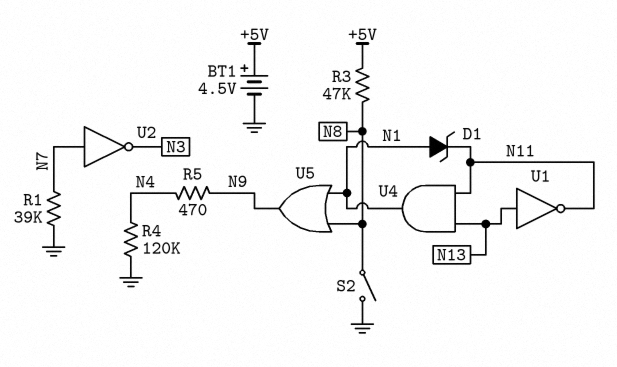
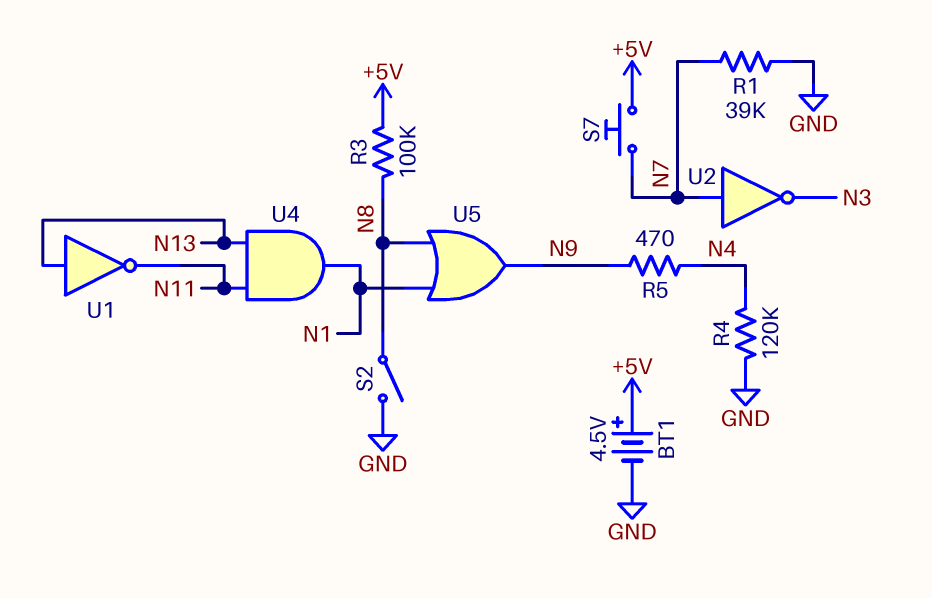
D1: zener (A N1, K N11) -> none
R3: 47k (+5V, N8) -> 100k (+5V, N8)
S7: none -> button (+5V, N7)

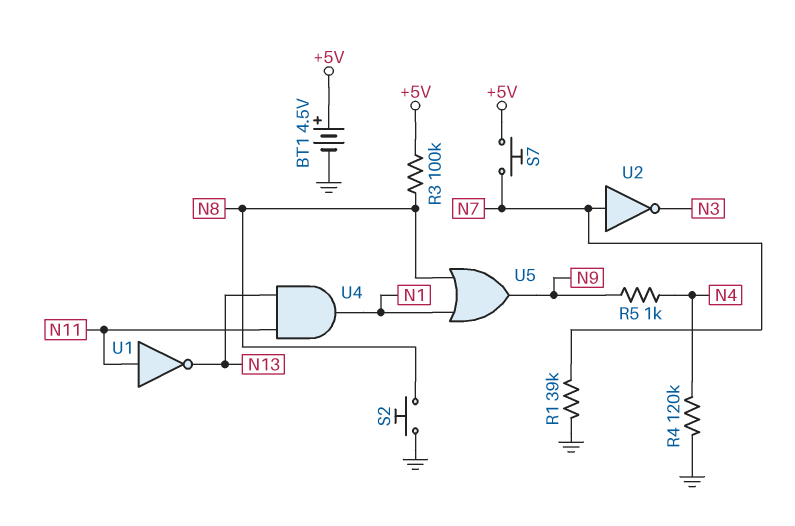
R5: 470 (N4, N9) -> 1k (N4, N9)
S2: switch (GND, N8) -> button (GND, N8)
U1: NOT (in N13, out N11) -> NOT (in N11, out N13)

